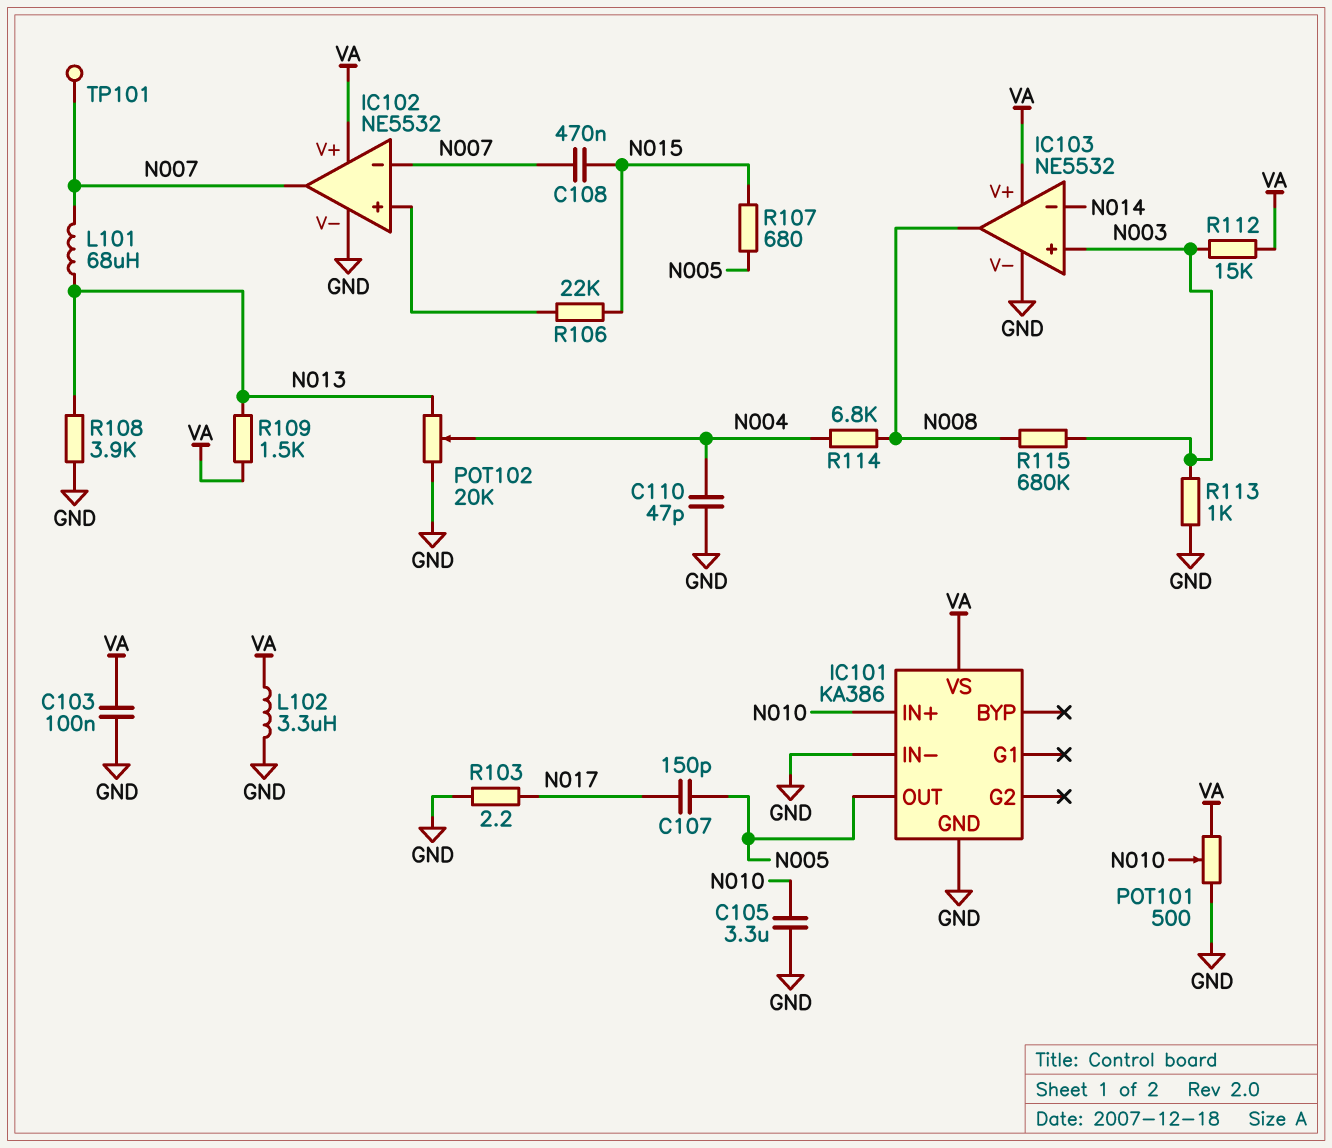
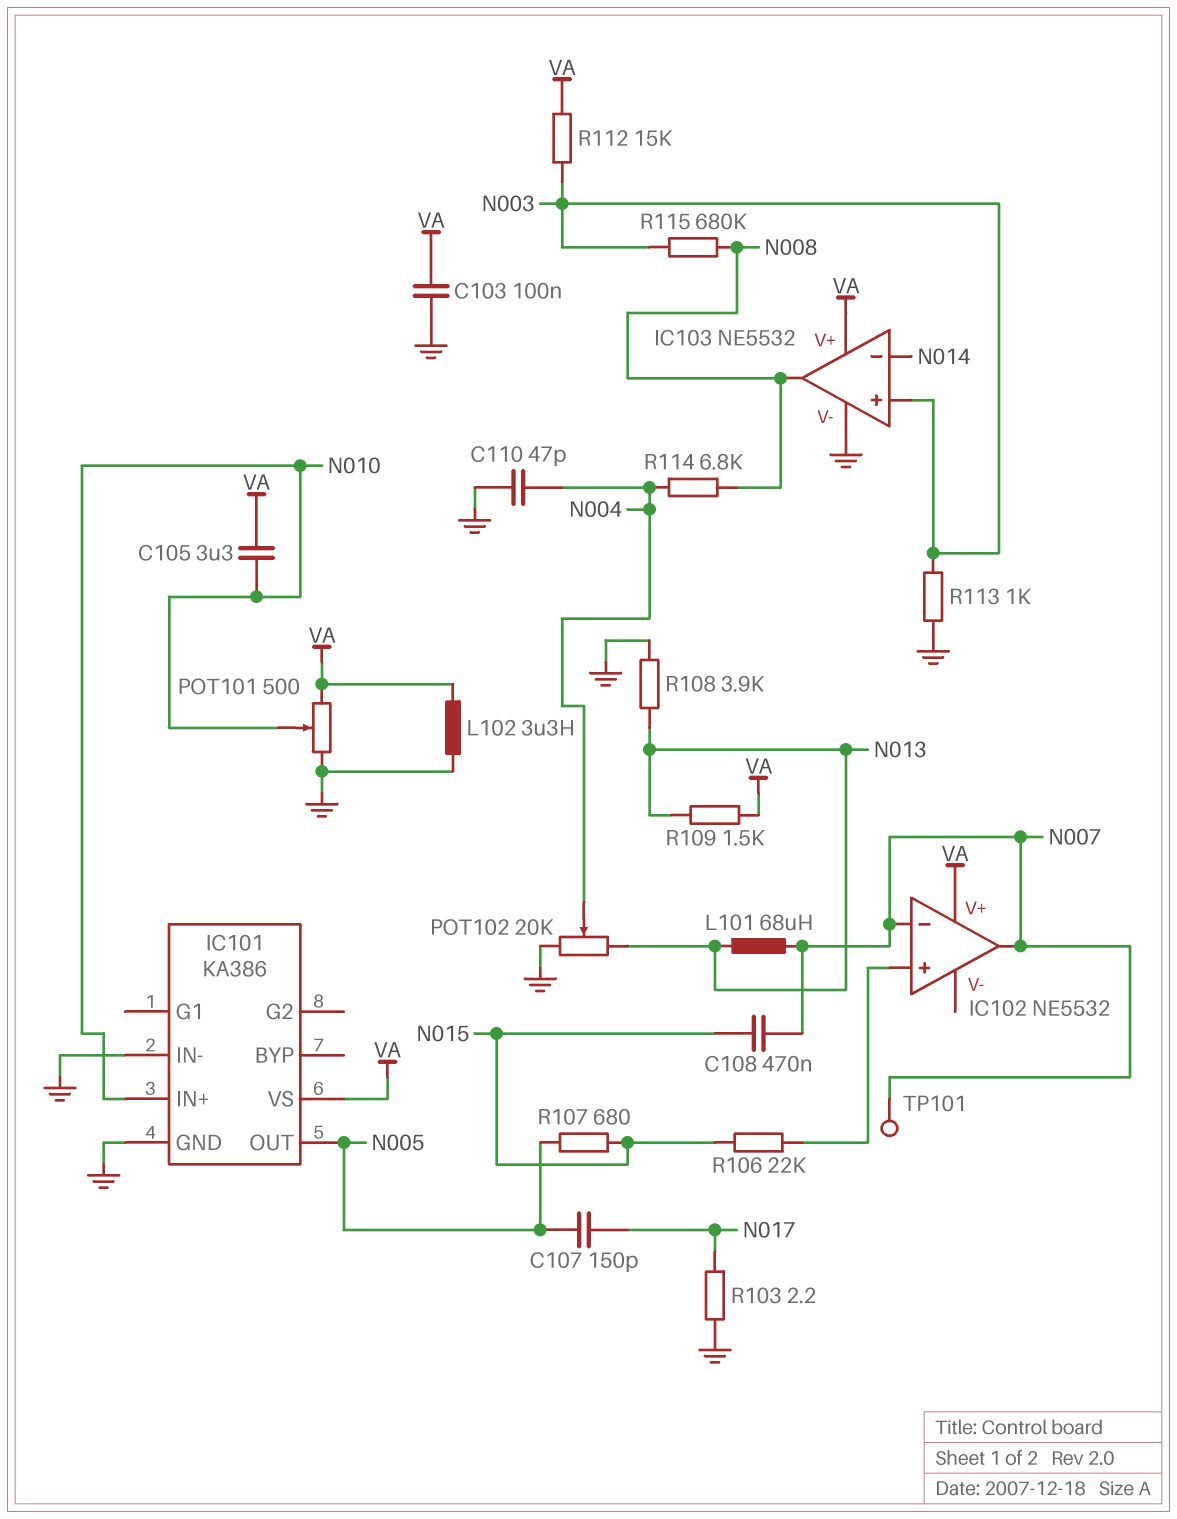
C105: 3.3uF (GND, N010) -> 3.3uF (N010, VA)
IC102 pin V-: GND -> none

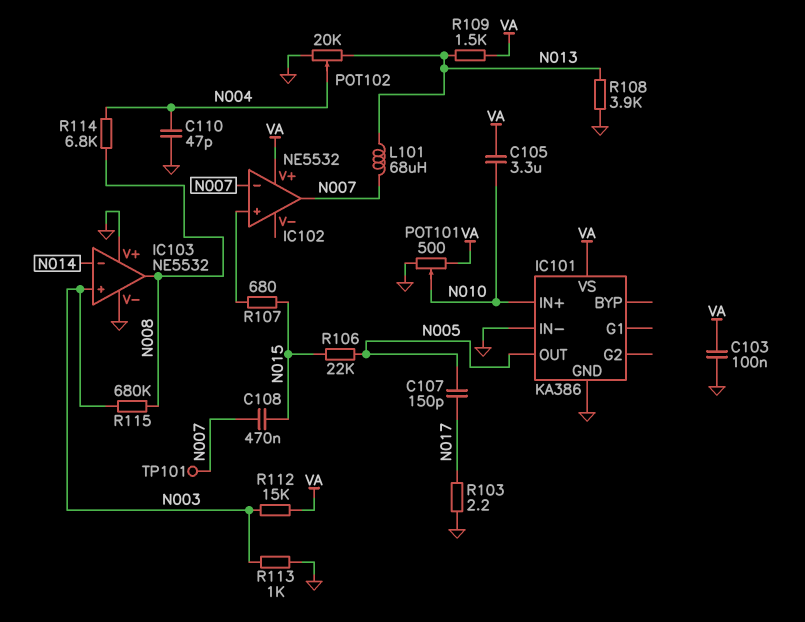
IC103 pin V+: VA -> GND
L102: 3.3uH (GND, VA) -> none
R106: 22k (IC102/in+, N015) -> 22k (N005, N015)
R107: 680 (N005, N015) -> 680 (IC102/in+, N015)

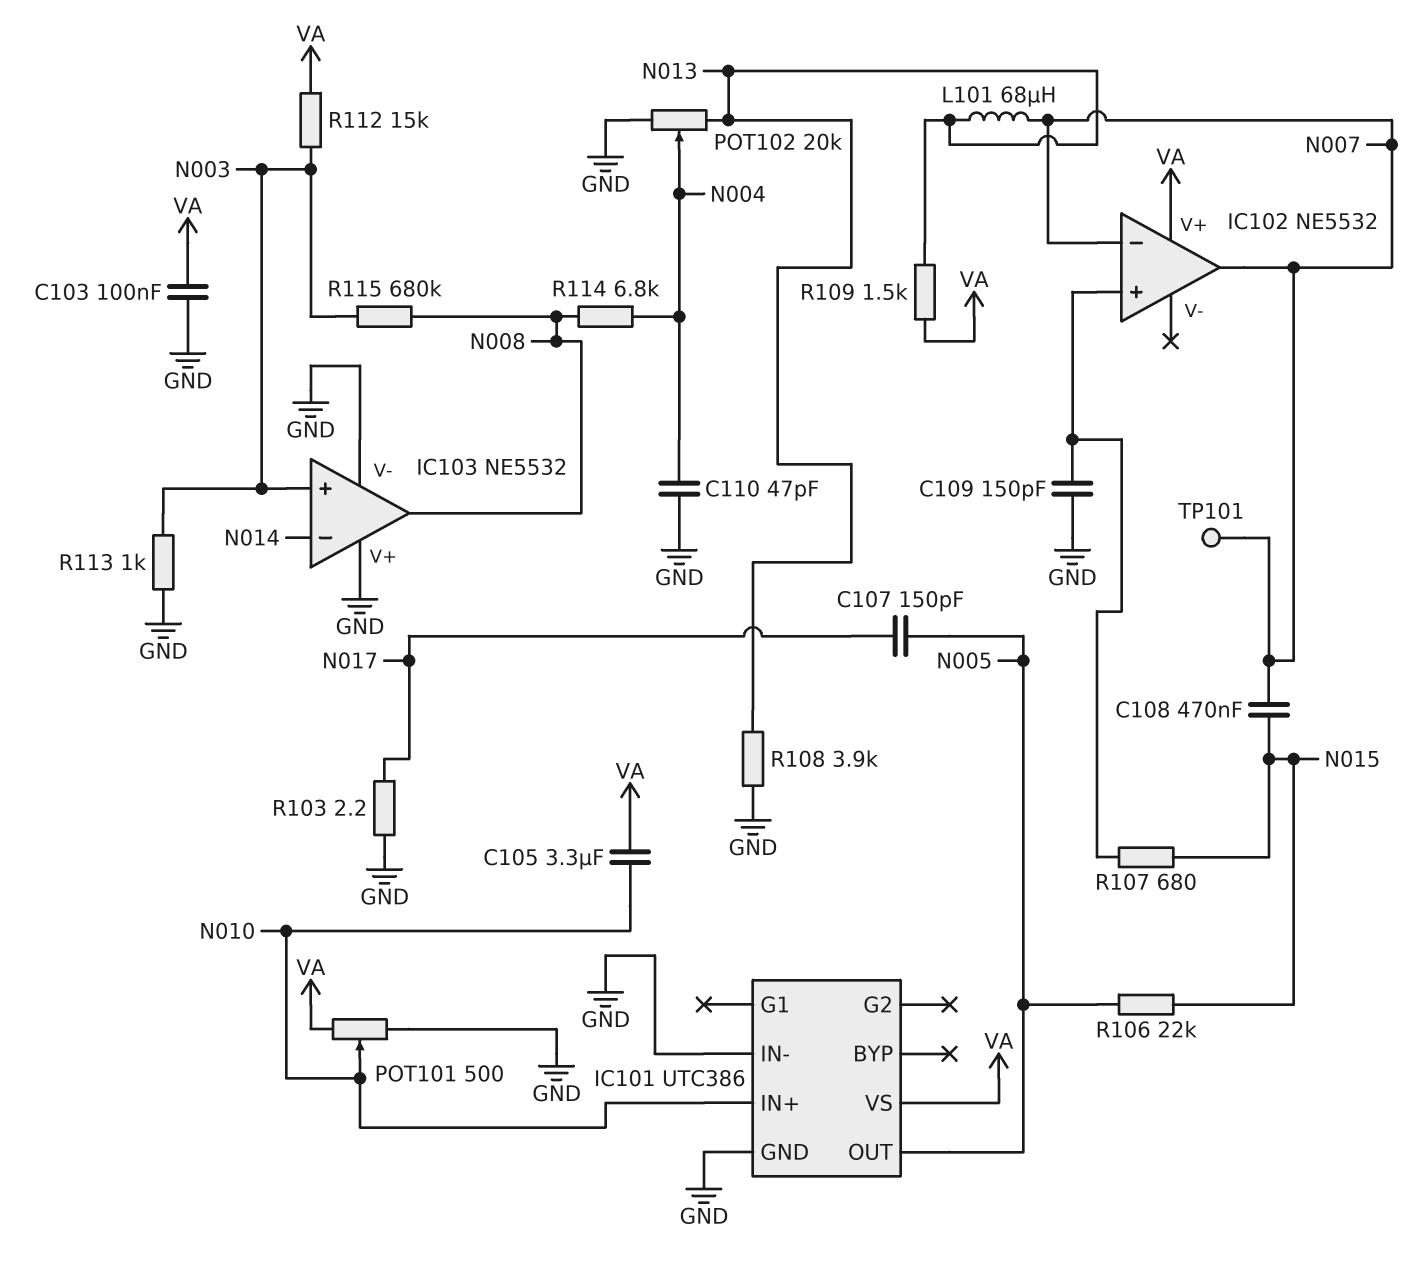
C109: none -> 150pF (GND, IC102/in+)
IC101: KA386 -> UTC386

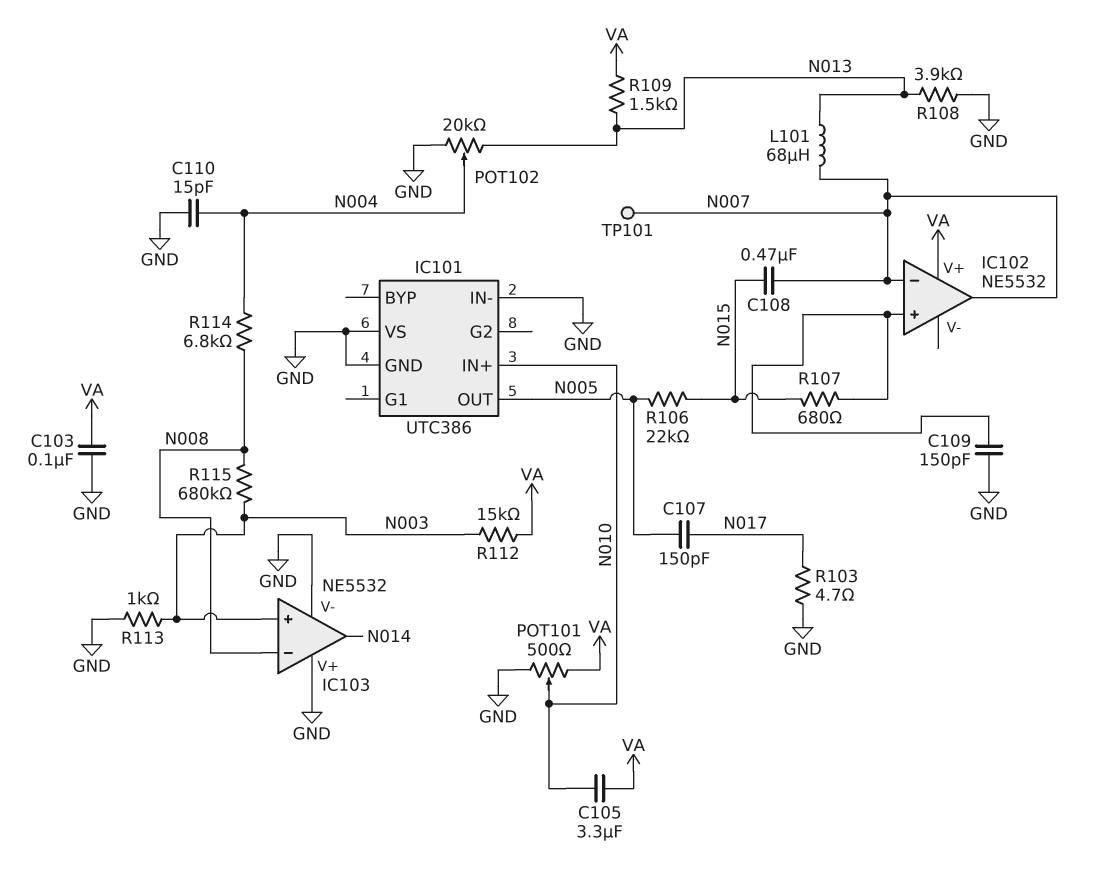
C110: 47pF (GND, N004) -> 15pF (GND, N004)
IC101 pin VS: VA -> GND
IC103 pin in-: N014 -> N008
IC103 pin out: N008 -> N014
R103: 2.2 (GND, N017) -> 4.7 (GND, N017)

